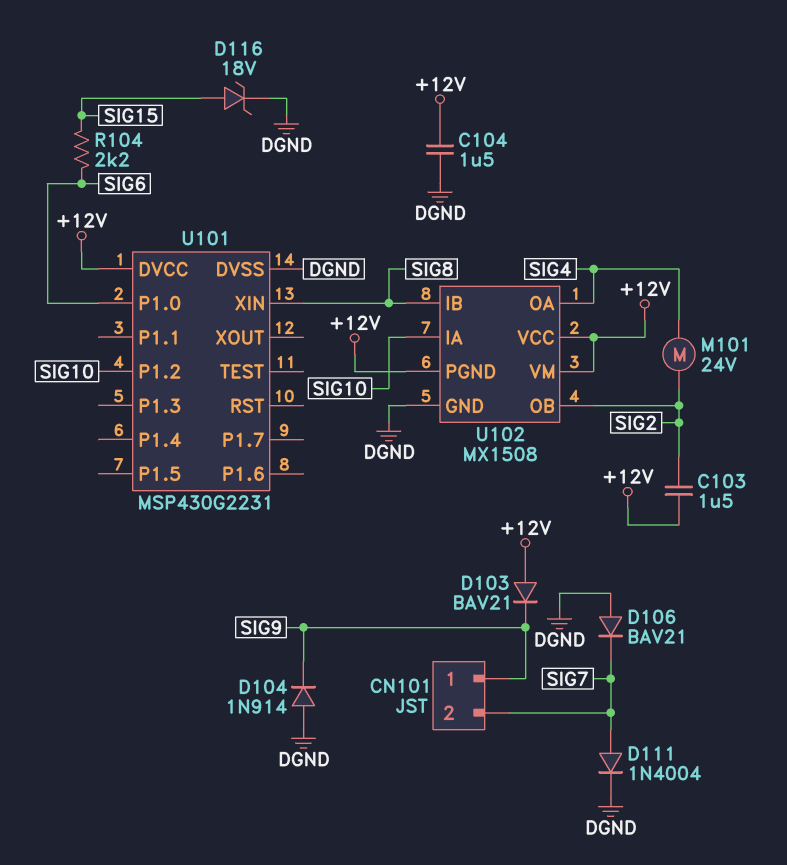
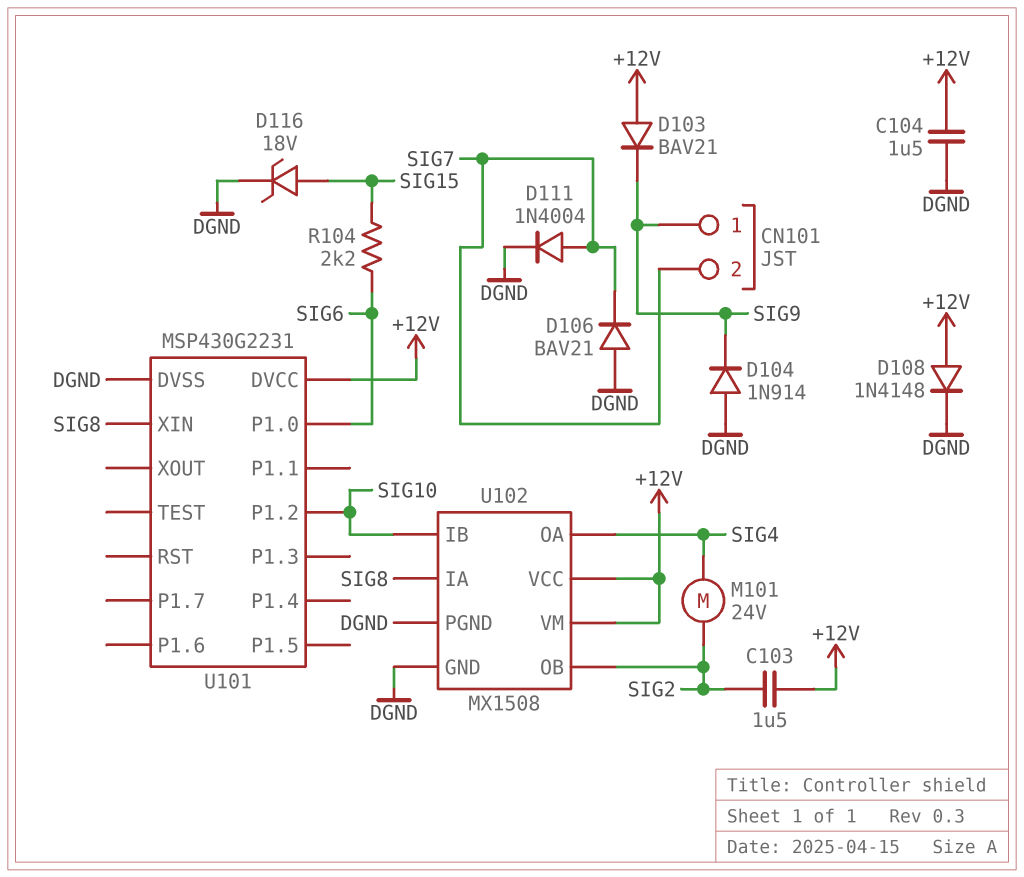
D108: none -> diode 1N4148 (A +12V, K DGND)
U102 pin IA: SIG10 -> SIG8
U102 pin IB: SIG8 -> SIG10
U102 pin PGND: +12V -> DGND

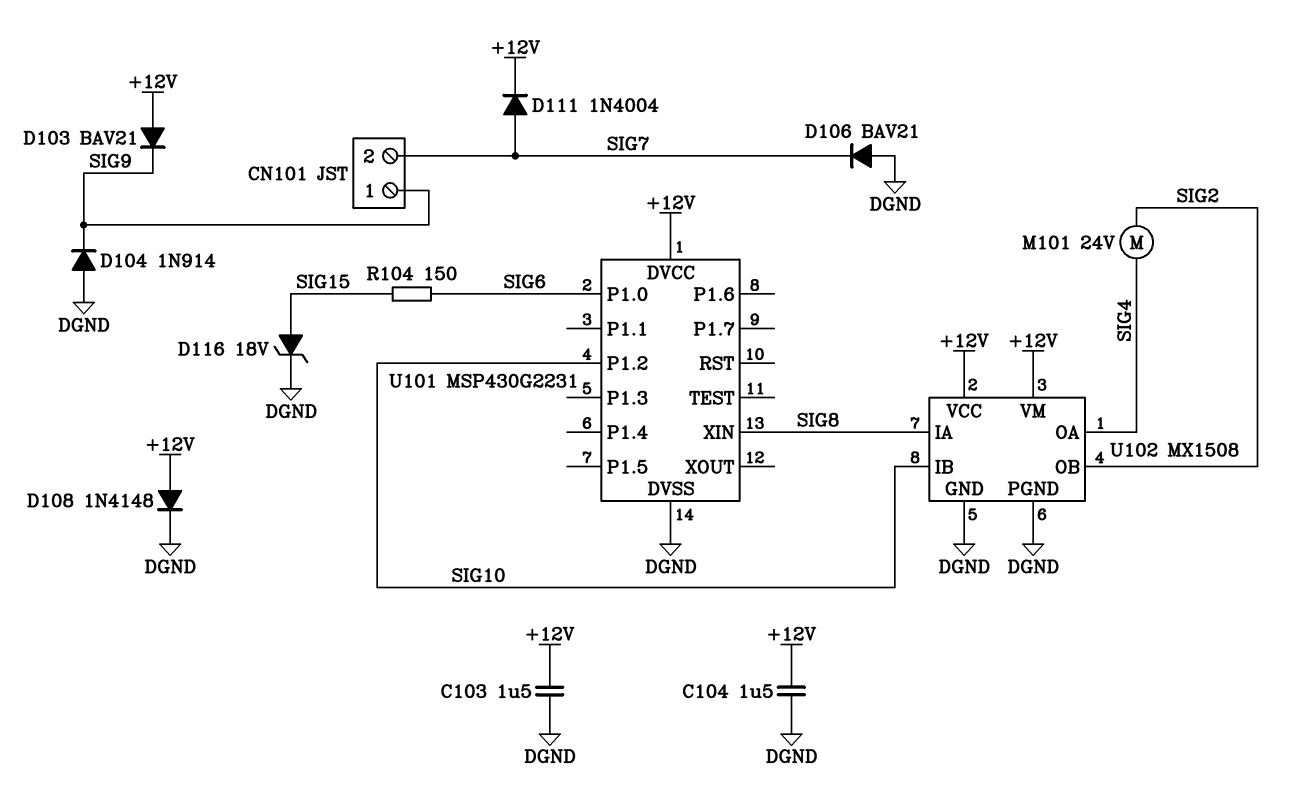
C103: 1.5uF (+12V, SIG2) -> 1.5uF (+12V, DGND)
D111: diode 1N4004 (A SIG7, K DGND) -> diode 1N4004 (A SIG7, K +12V)
R104: 2.2k (SIG6, SIG15) -> 150 (SIG6, SIG15)

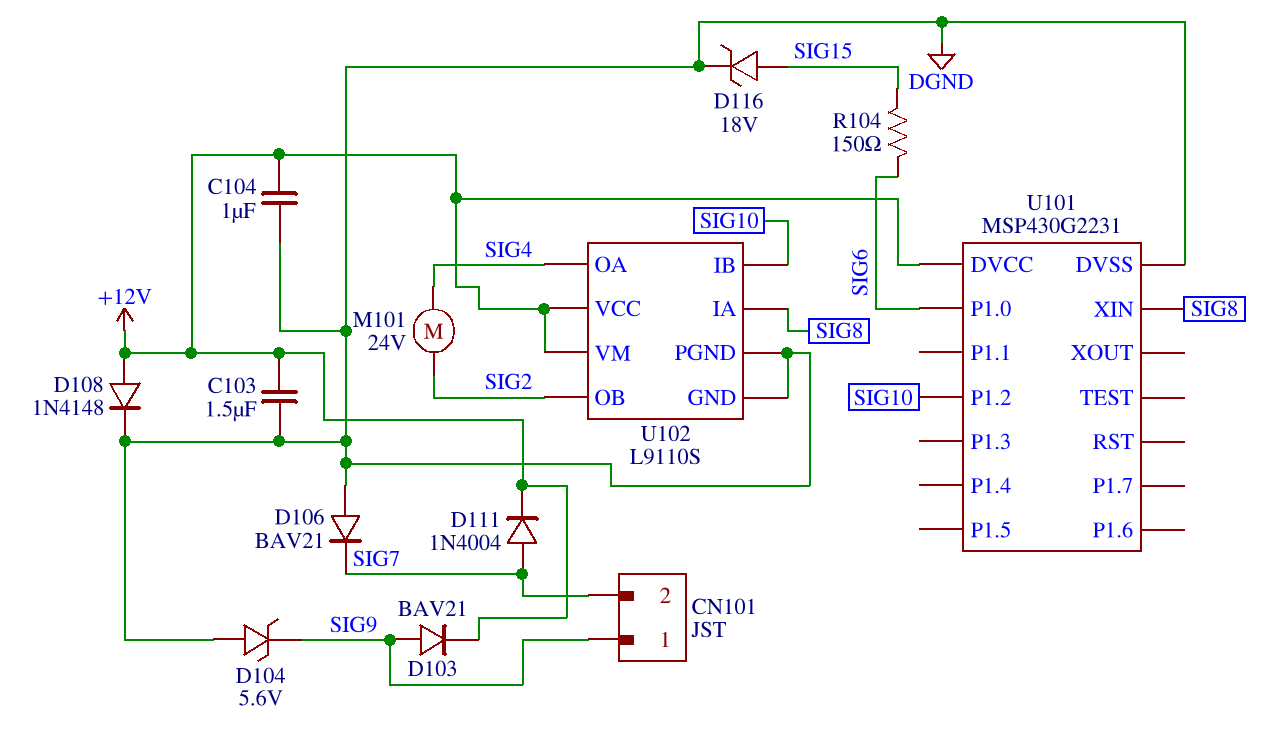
C104: 1.5uF (+12V, DGND) -> 1uF (+12V, DGND)
D103: diode BAV21 (A +12V, K SIG9) -> diode BAV21 (A SIG9, K +12V)
D104: diode 1N914 (A DGND, K SIG9) -> zener 5.6V (A DGND, K SIG9)
U102: MX1508 -> L9110S

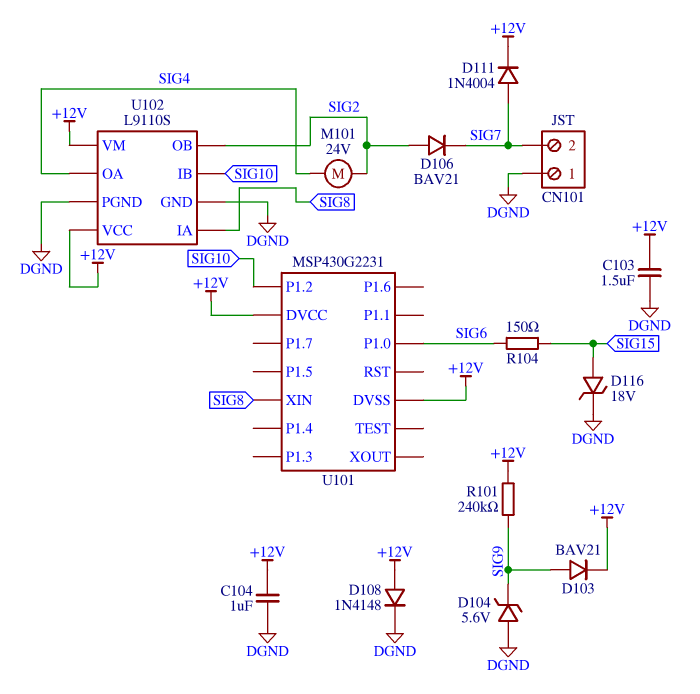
CN101 pin 1: SIG9 -> DGND
D106: diode BAV21 (A DGND, K SIG7) -> diode BAV21 (A SIG2, K SIG7)
R101: none -> 240k (+12V, SIG9)
U101 pin DVSS: DGND -> +12V

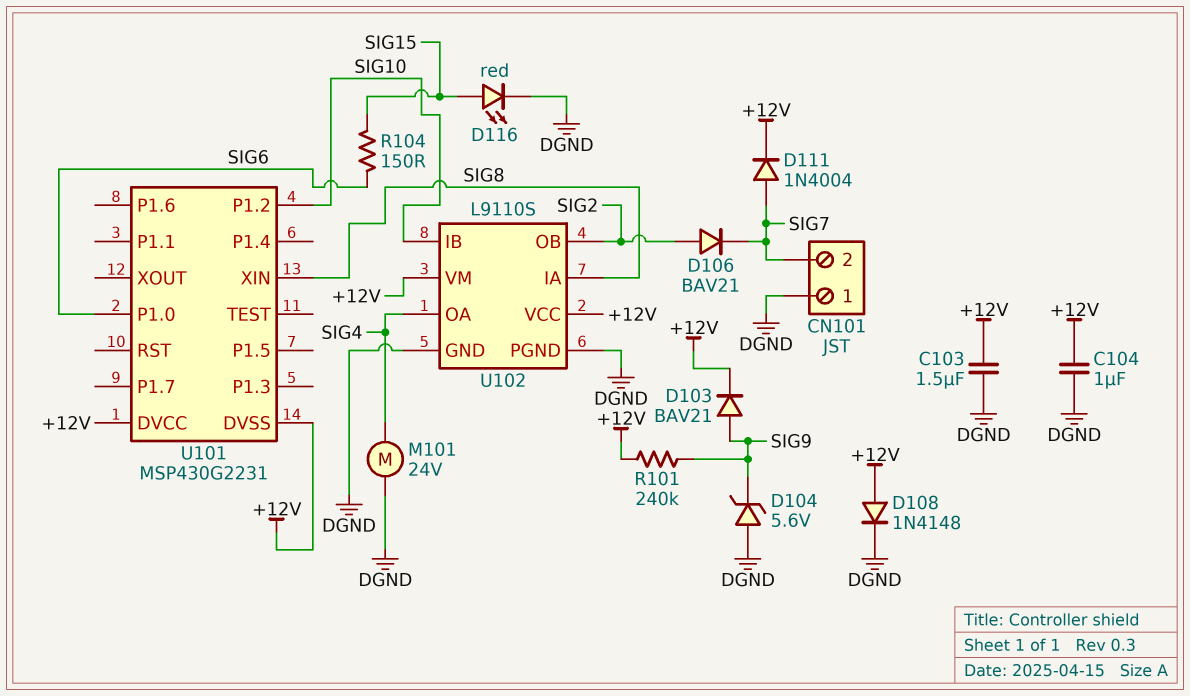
D116: zener 18V (A SIG15, K DGND) -> LED red (A SIG15, K DGND)
M101: motor 24V (SIG2, SIG4) -> motor 24V (DGND, SIG4)

